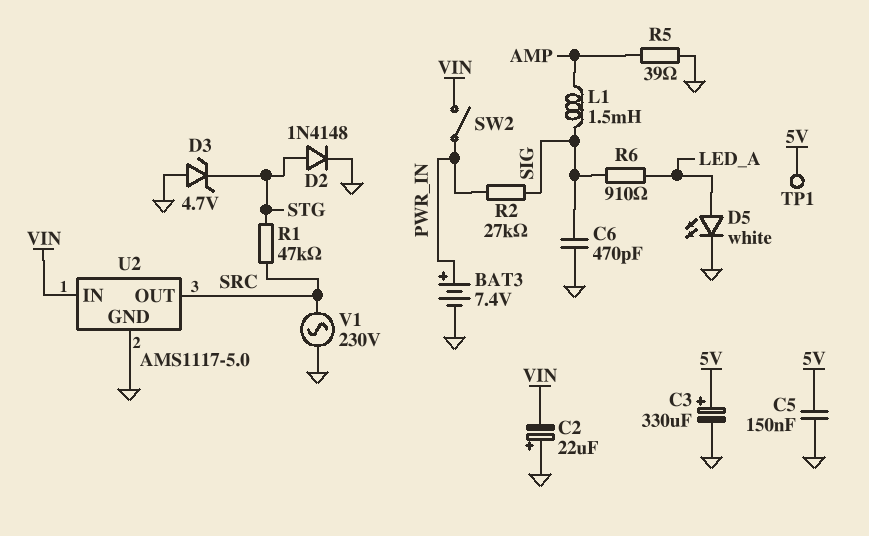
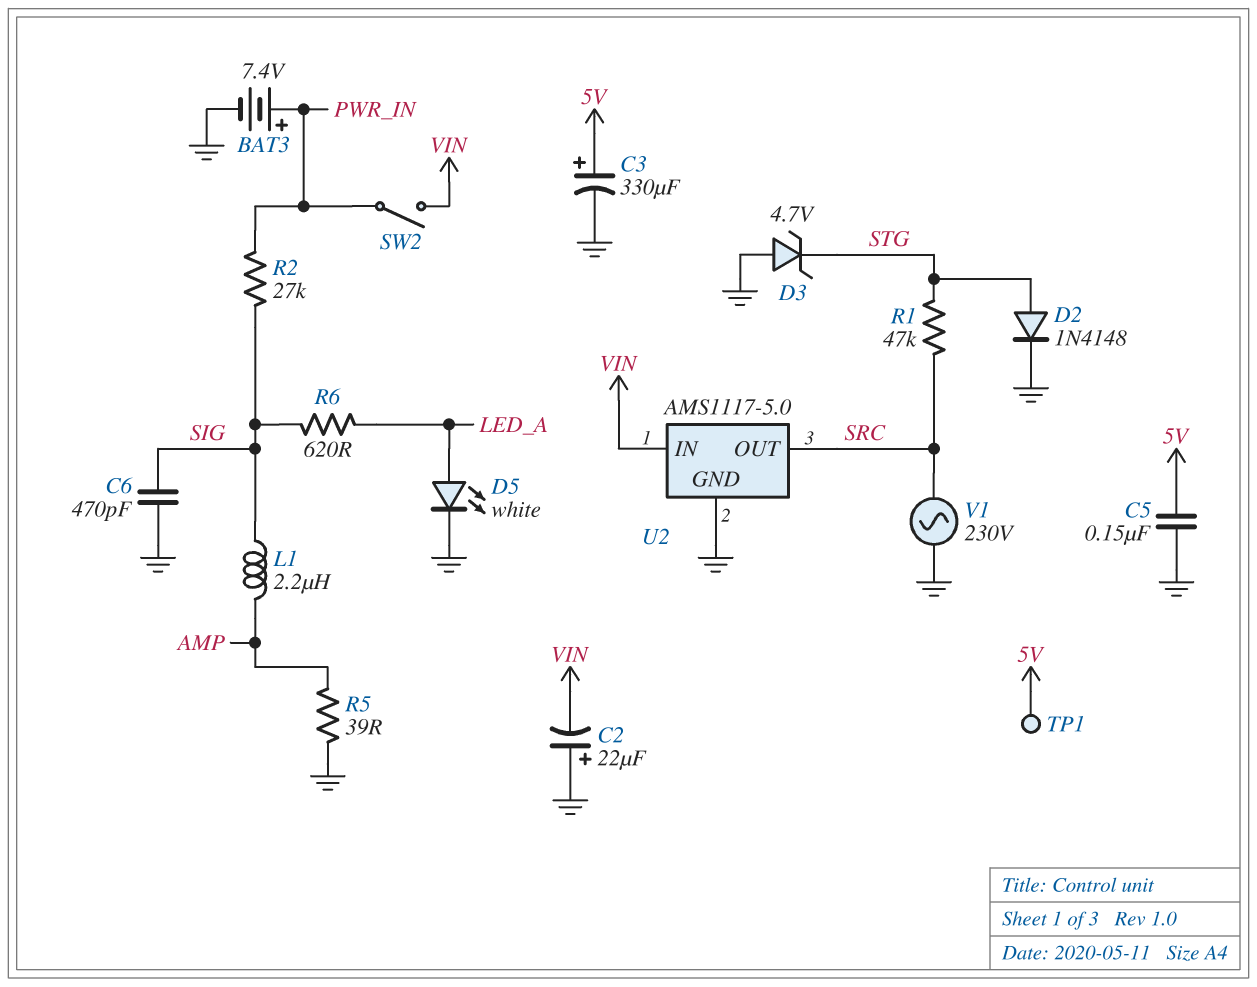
L1: 1.5mH (AMP, SIG) -> 2.2uH (AMP, SIG)
R6: 910 (LED_A, SIG) -> 620 (LED_A, SIG)

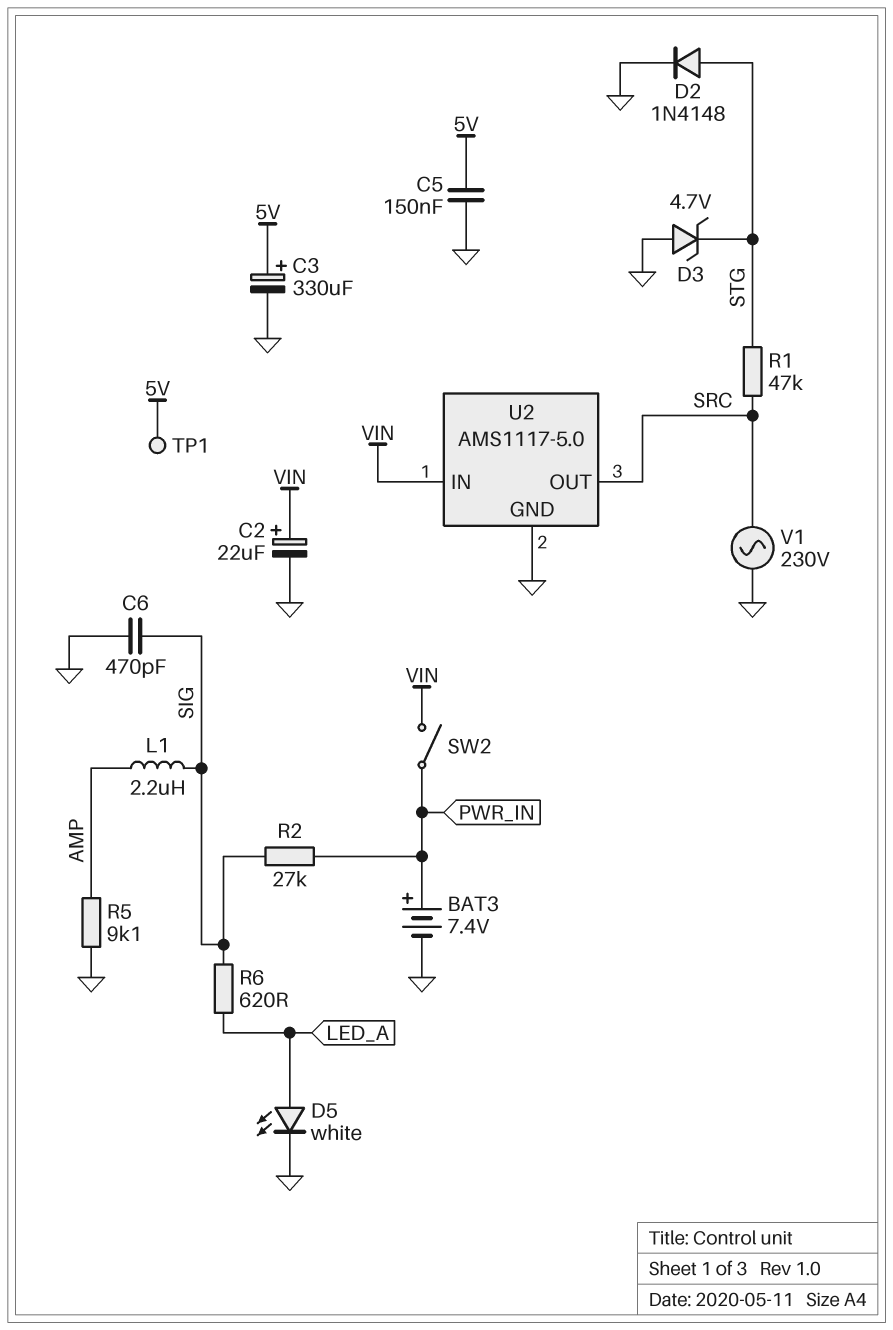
C2: 22uF (plus GND, minus VIN) -> 22uF (plus VIN, minus GND)
R5: 39 (AMP, GND) -> 9.1k (AMP, GND)

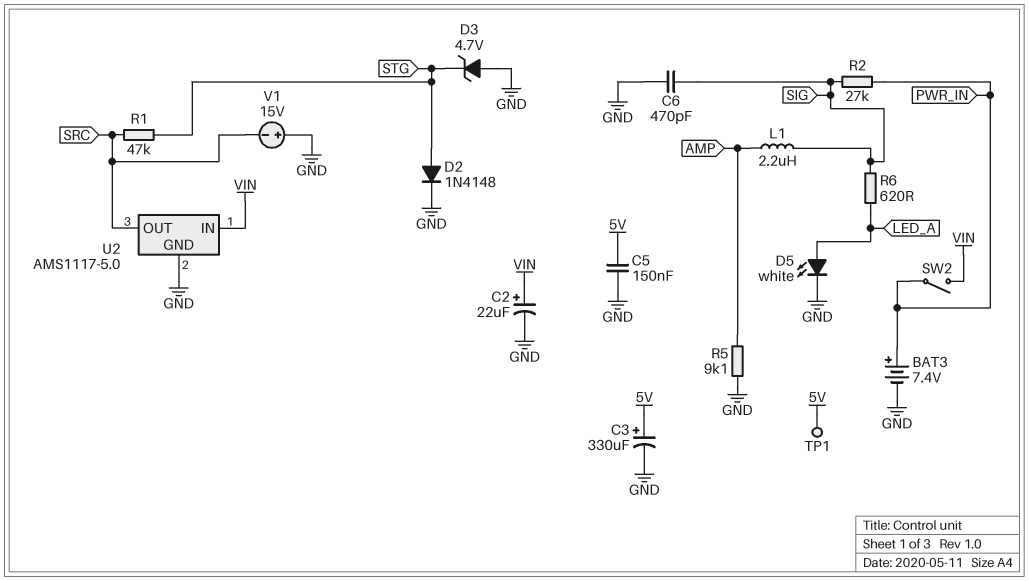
V1: AC 230V (GND, SRC) -> 15V (plus GND, minus SRC)

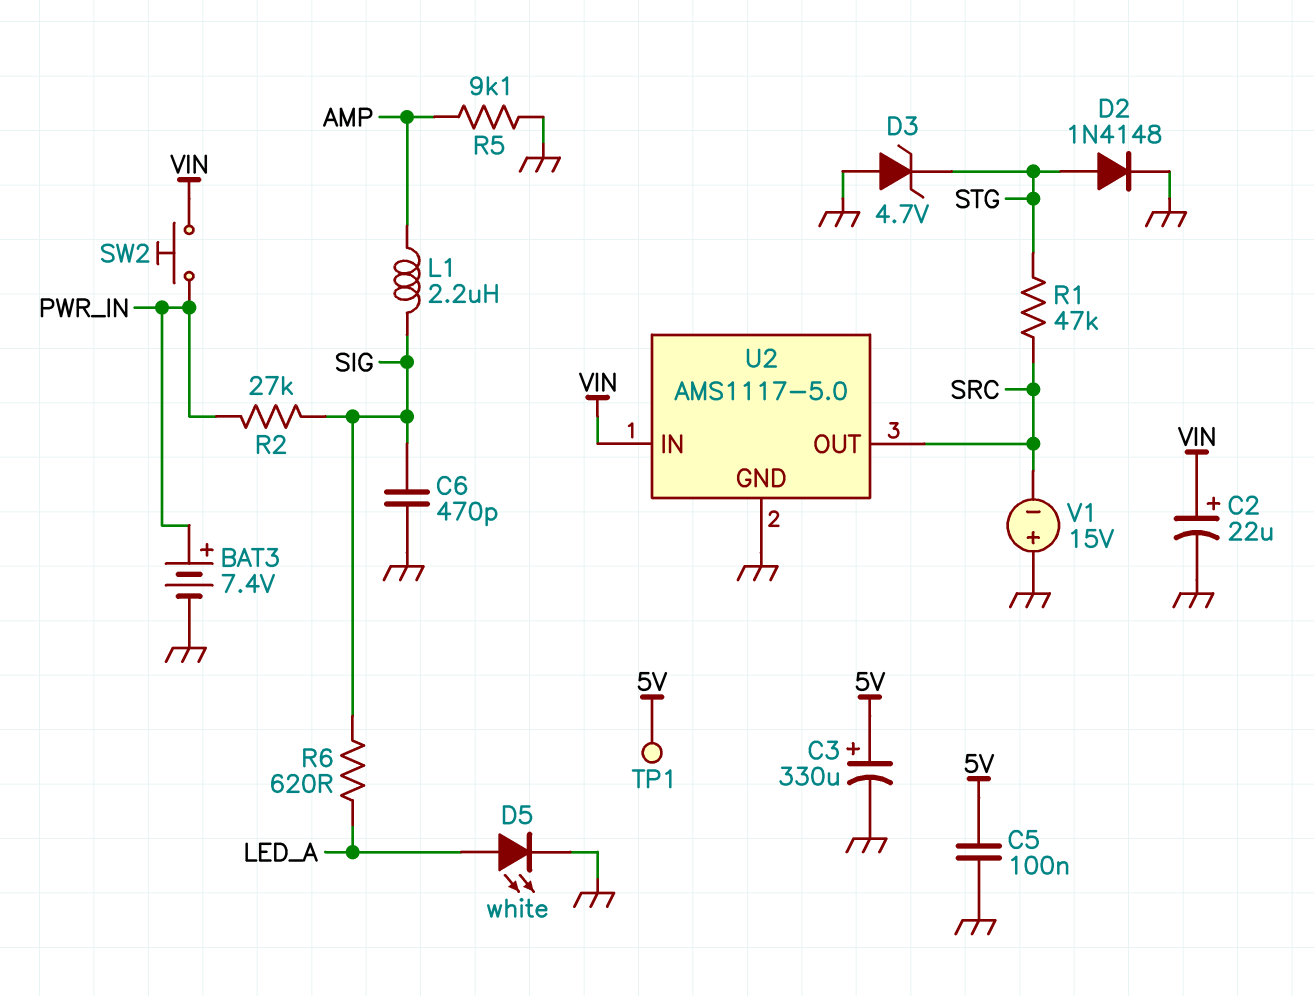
C5: 150nF (5V, GND) -> 100nF (5V, GND)
SW2: switch (PWR_IN, VIN) -> button (PWR_IN, VIN)

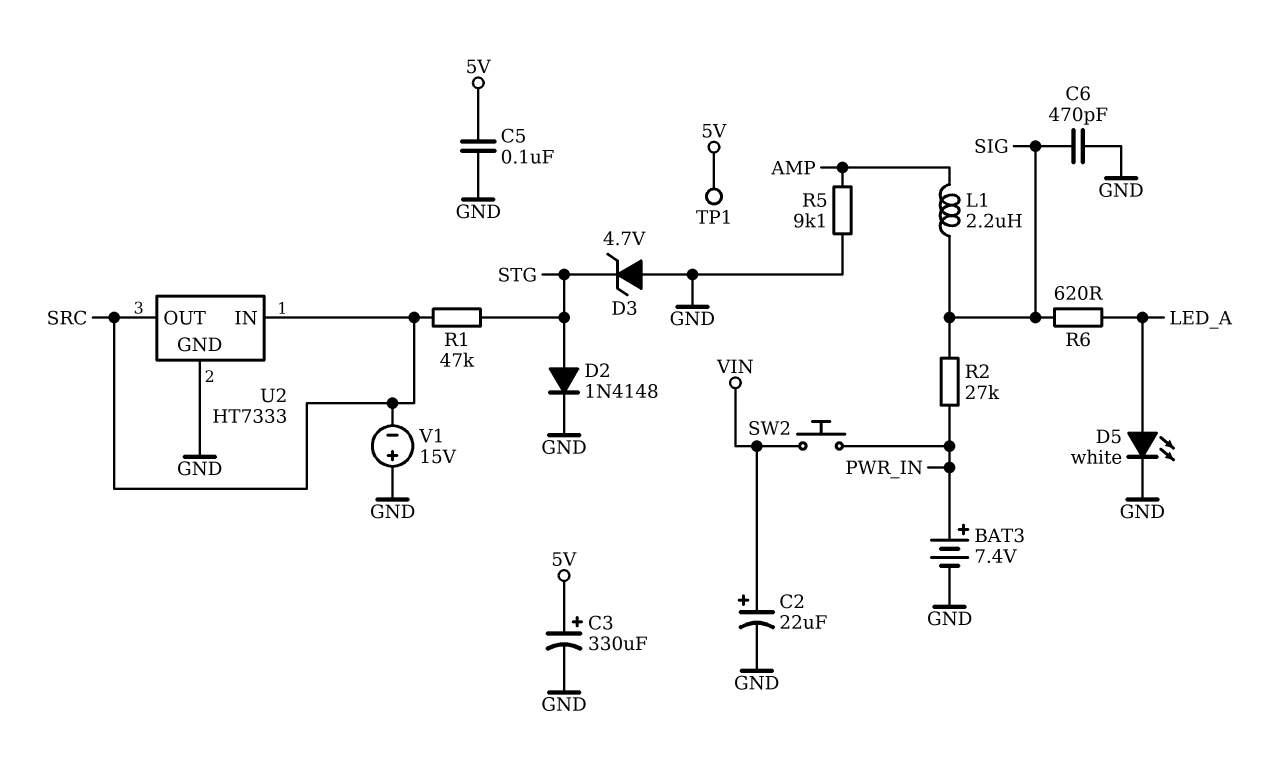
U2: AMS1117-5.0 -> HT7333
U2 pin IN: VIN -> SRC

